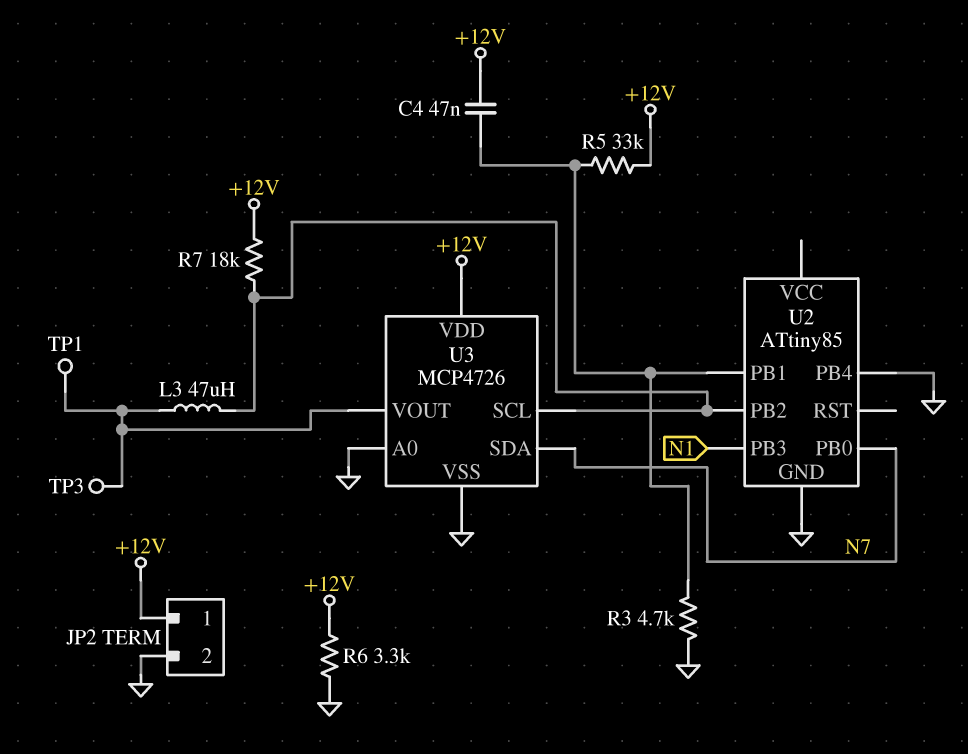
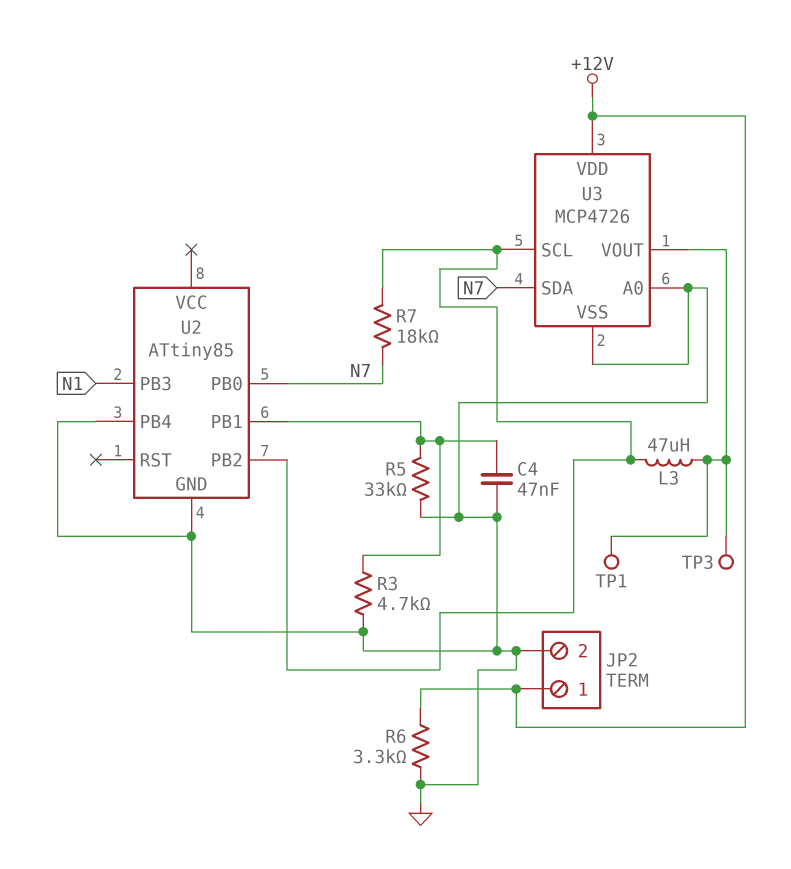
C4: 47nF (+12V, U2/PB1) -> 47nF (GND, U2/PB1)
R5: 33k (+12V, U2/PB1) -> 33k (GND, U2/PB1)
R7: 18k (+12V, U2/PB2) -> 18k (N7, U2/PB2)

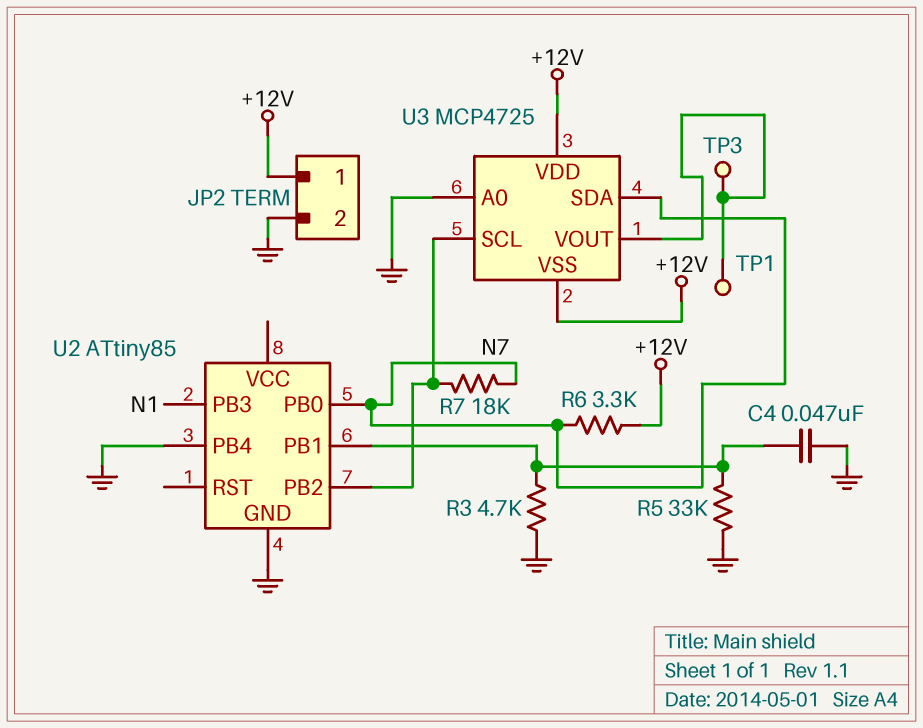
L3: 47uH (U2/PB2, U3/VOUT) -> none
R6: 3.3k (+12V, GND) -> 3.3k (+12V, N7)
U3: MCP4726 -> MCP4725
U3 pin VSS: GND -> +12V

